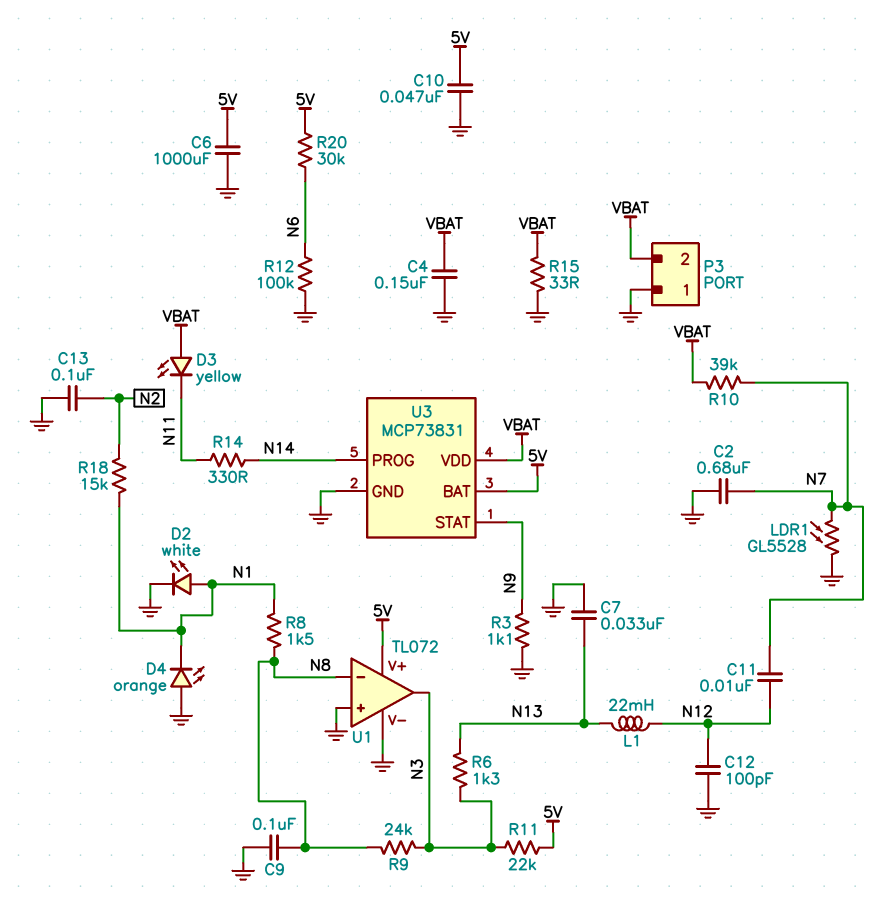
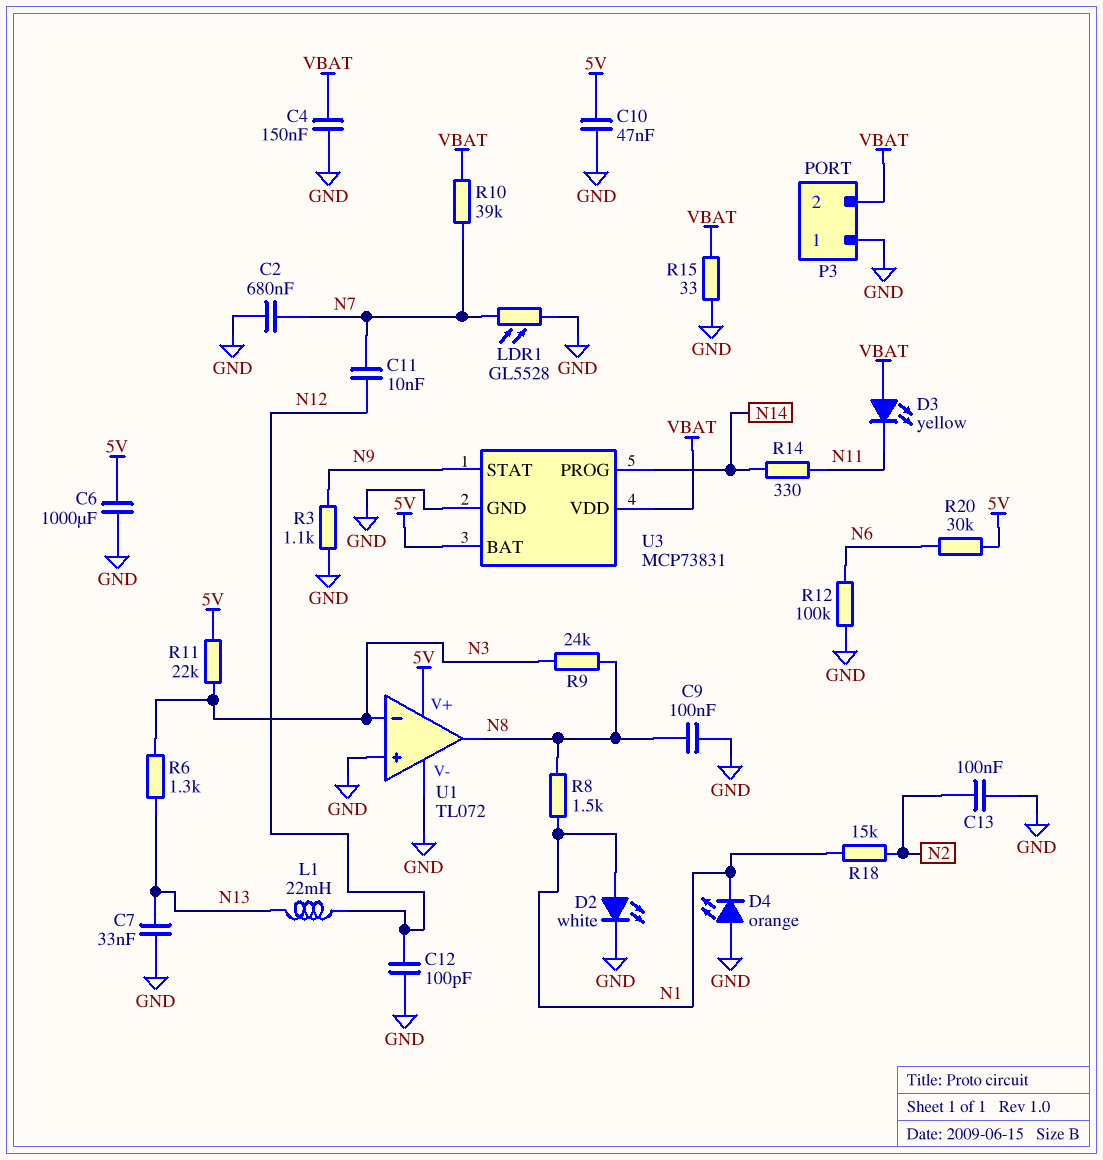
U1 pin in-: N8 -> N3
U1 pin out: N3 -> N8

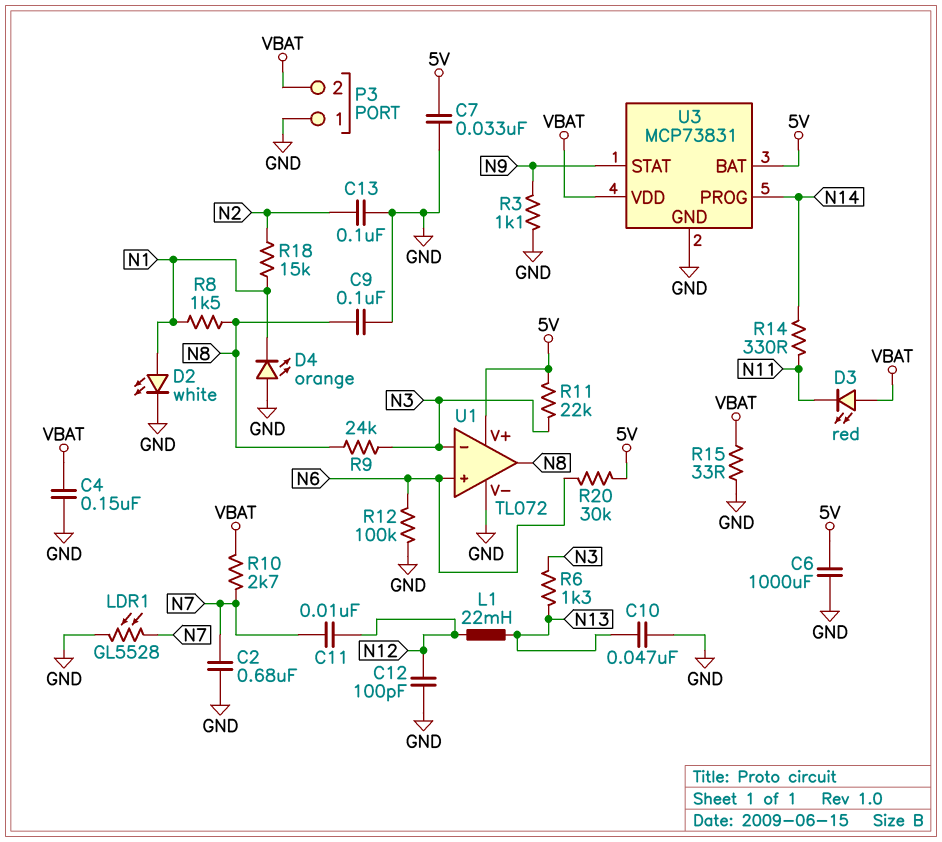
C7: 33nF (GND, N13) -> 33nF (5V, GND)
C10: 47nF (5V, GND) -> 47nF (GND, N13)
D3: LED yellow (A VBAT, K N11) -> LED red (A VBAT, K N11)
R10: 39k (N7, VBAT) -> 2.7k (N7, VBAT)
U1 pin in+: GND -> N6

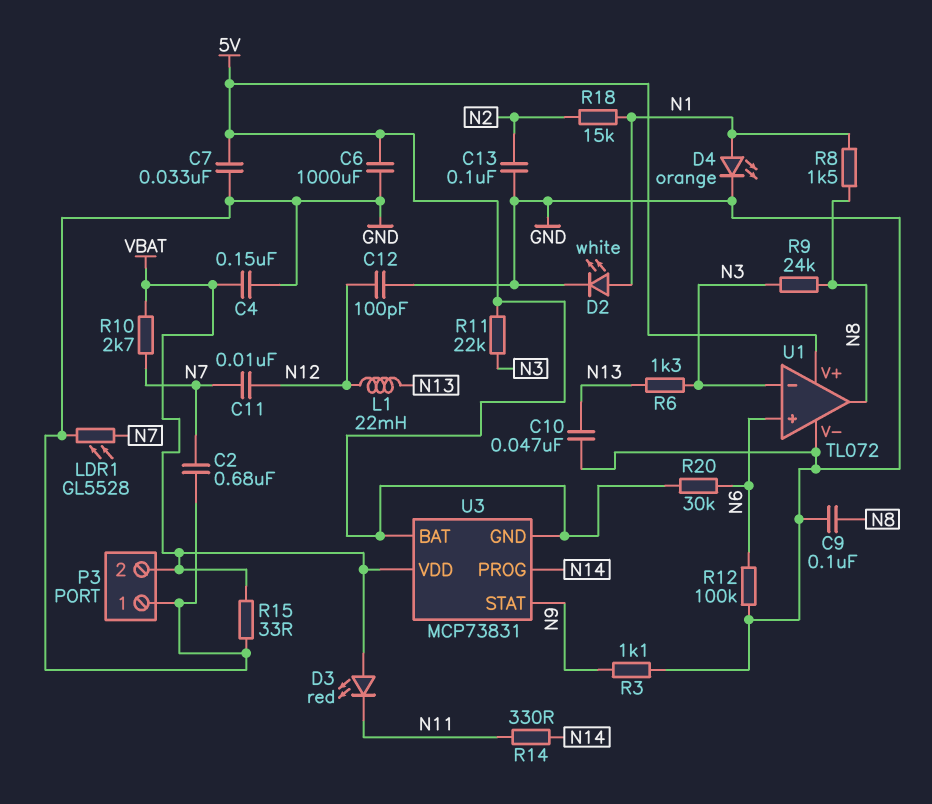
D4: LED orange (A GND, K N1) -> LED orange (A N1, K GND)
U3 pin GND: GND -> 5V

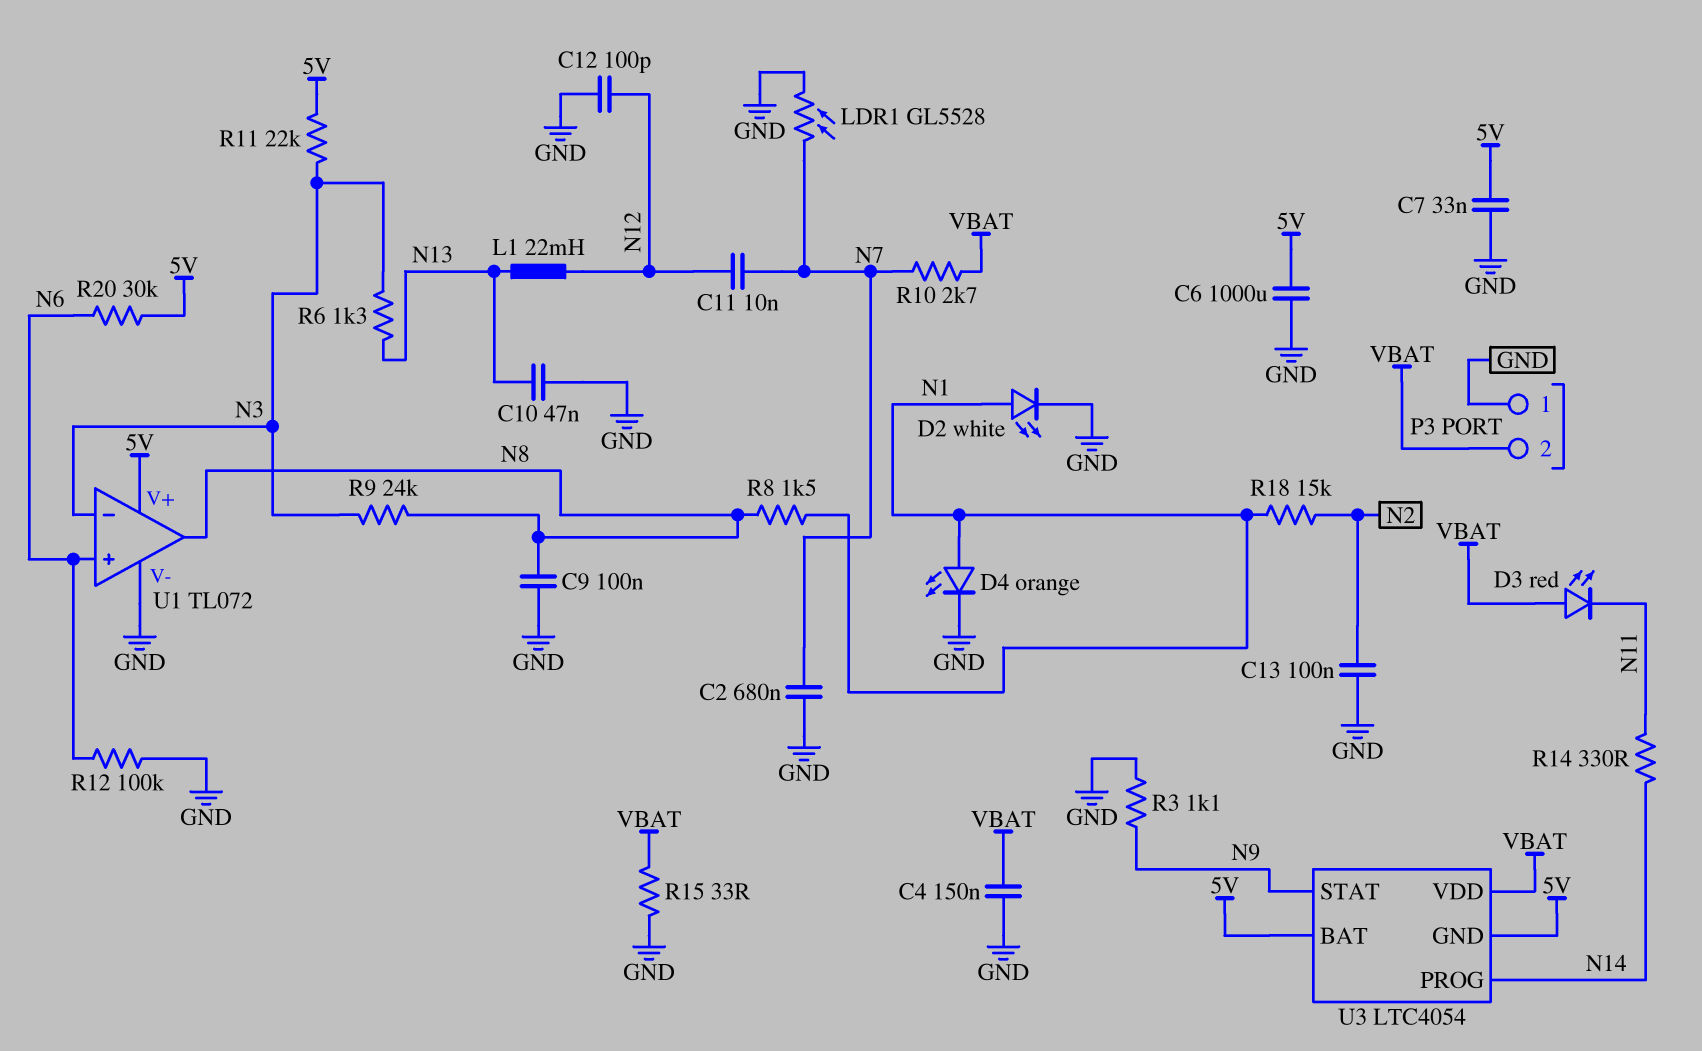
U3: MCP73831 -> LTC4054

